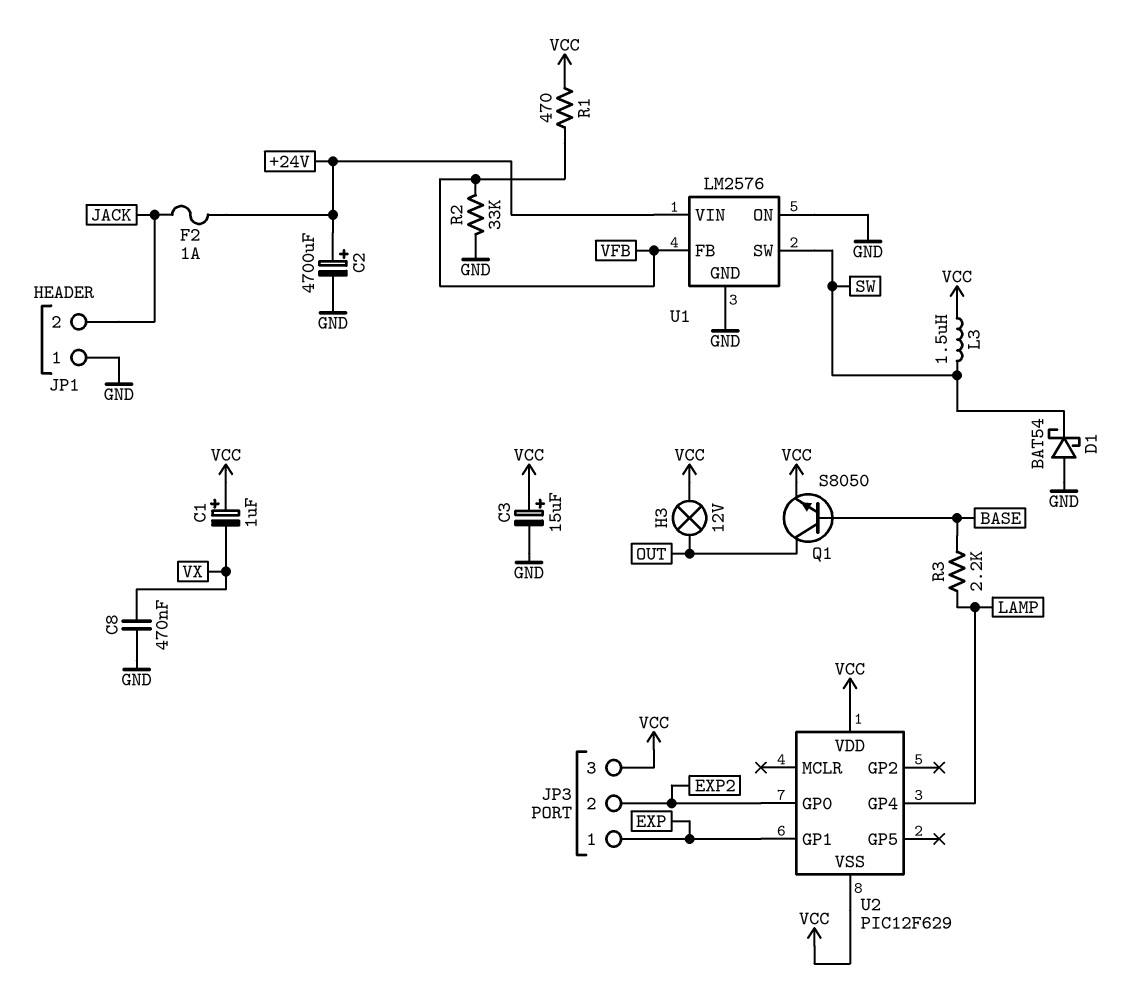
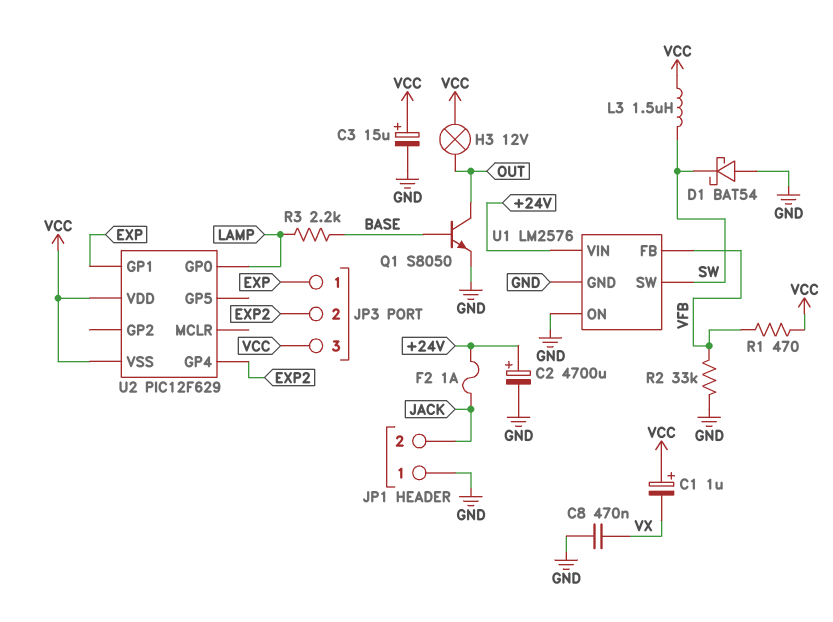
Q1: NPN S8050 (B BASE, C OUT, E VCC) -> NPN S8050 (B BASE, C OUT, E GND)
U2 pin GP0: EXP2 -> LAMP
U2 pin GP4: LAMP -> EXP2

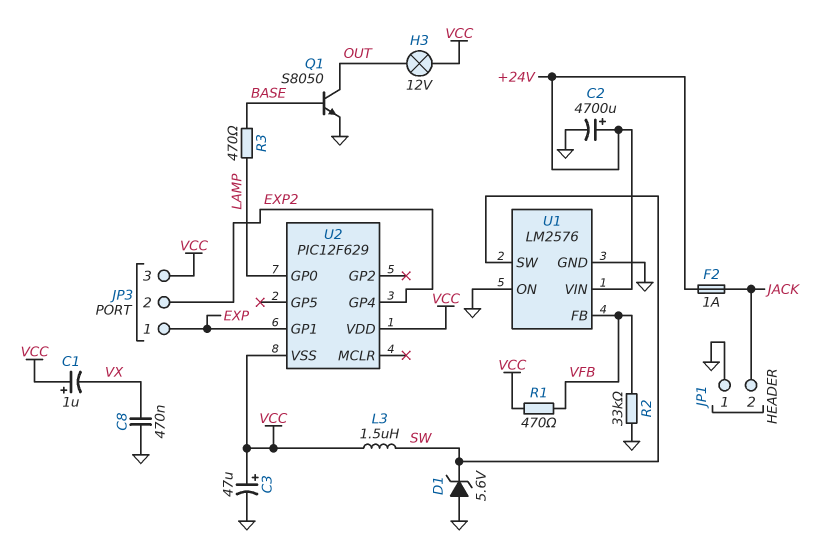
C3: 15uF (plus VCC, minus GND) -> 47uF (plus VCC, minus GND)
D1: schottky BAT54 (A GND, K SW) -> zener 5.6V (A GND, K SW)
R3: 2.2k (BASE, LAMP) -> 470 (BASE, LAMP)

